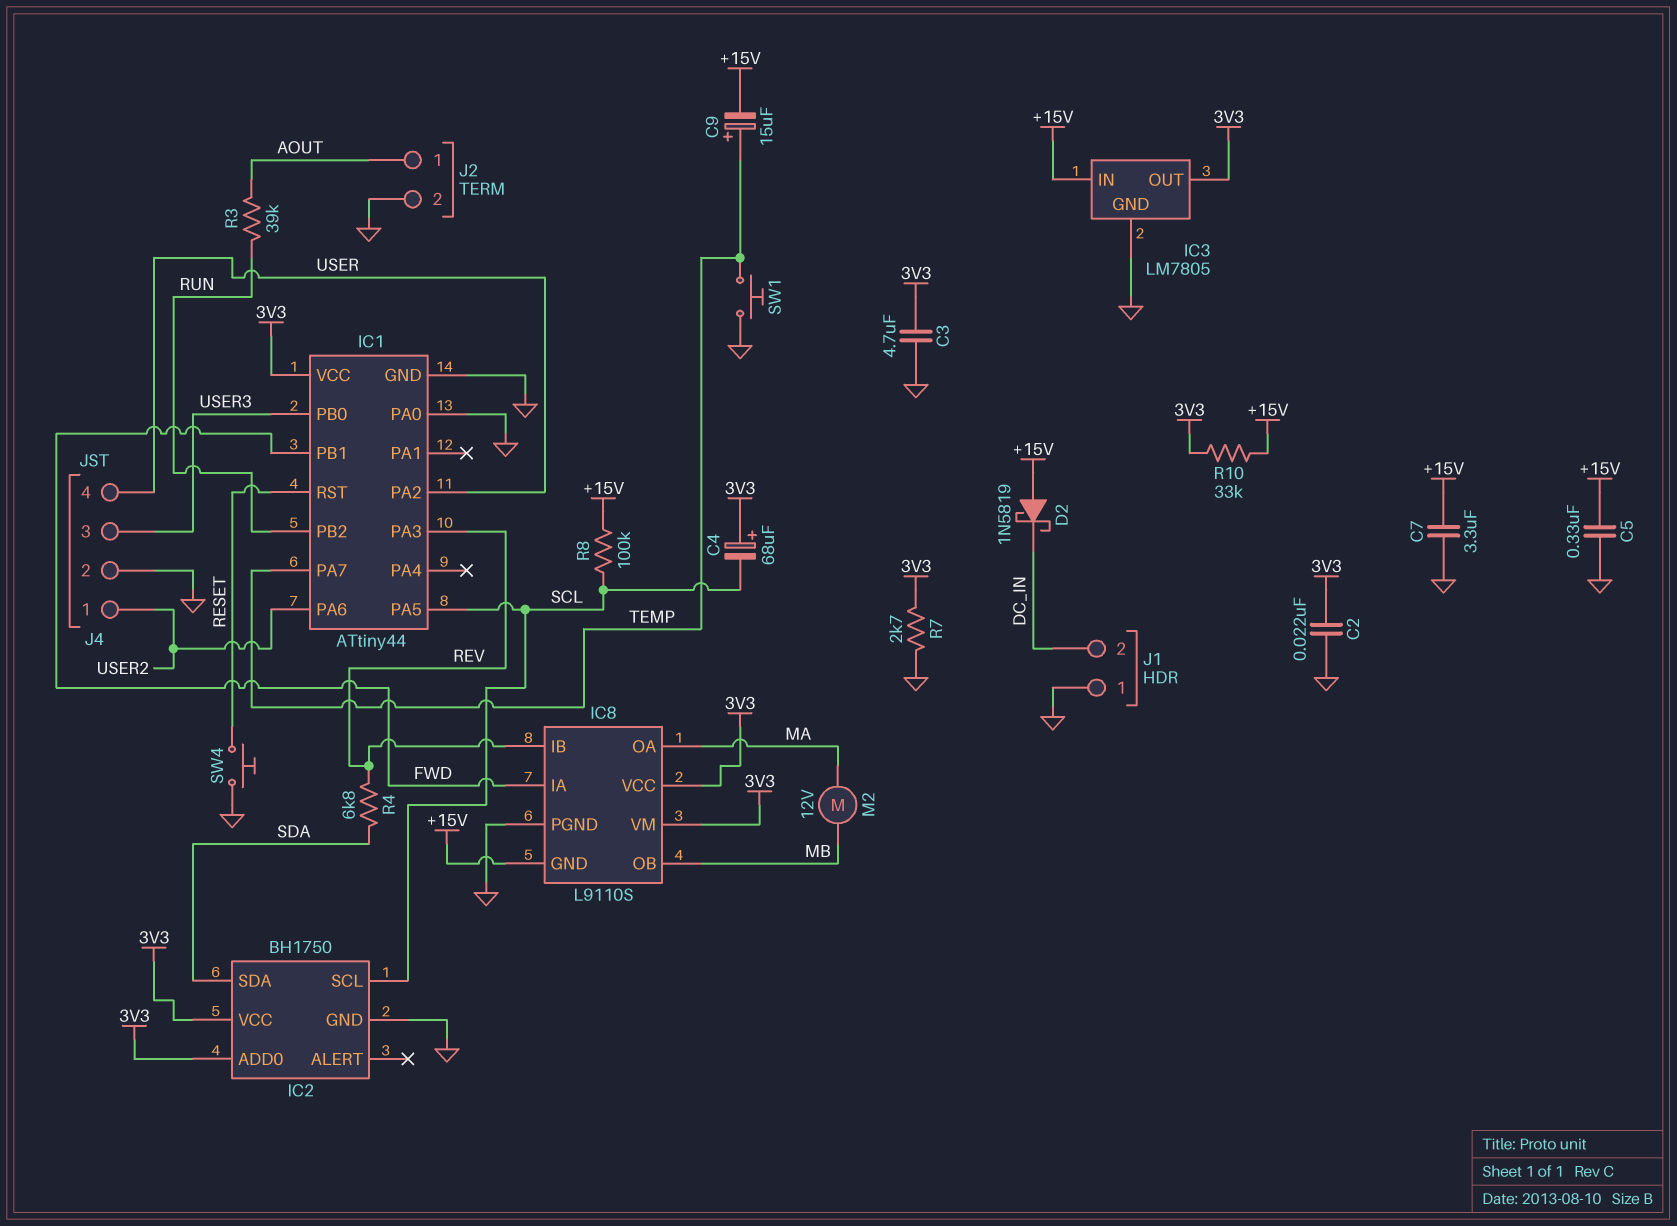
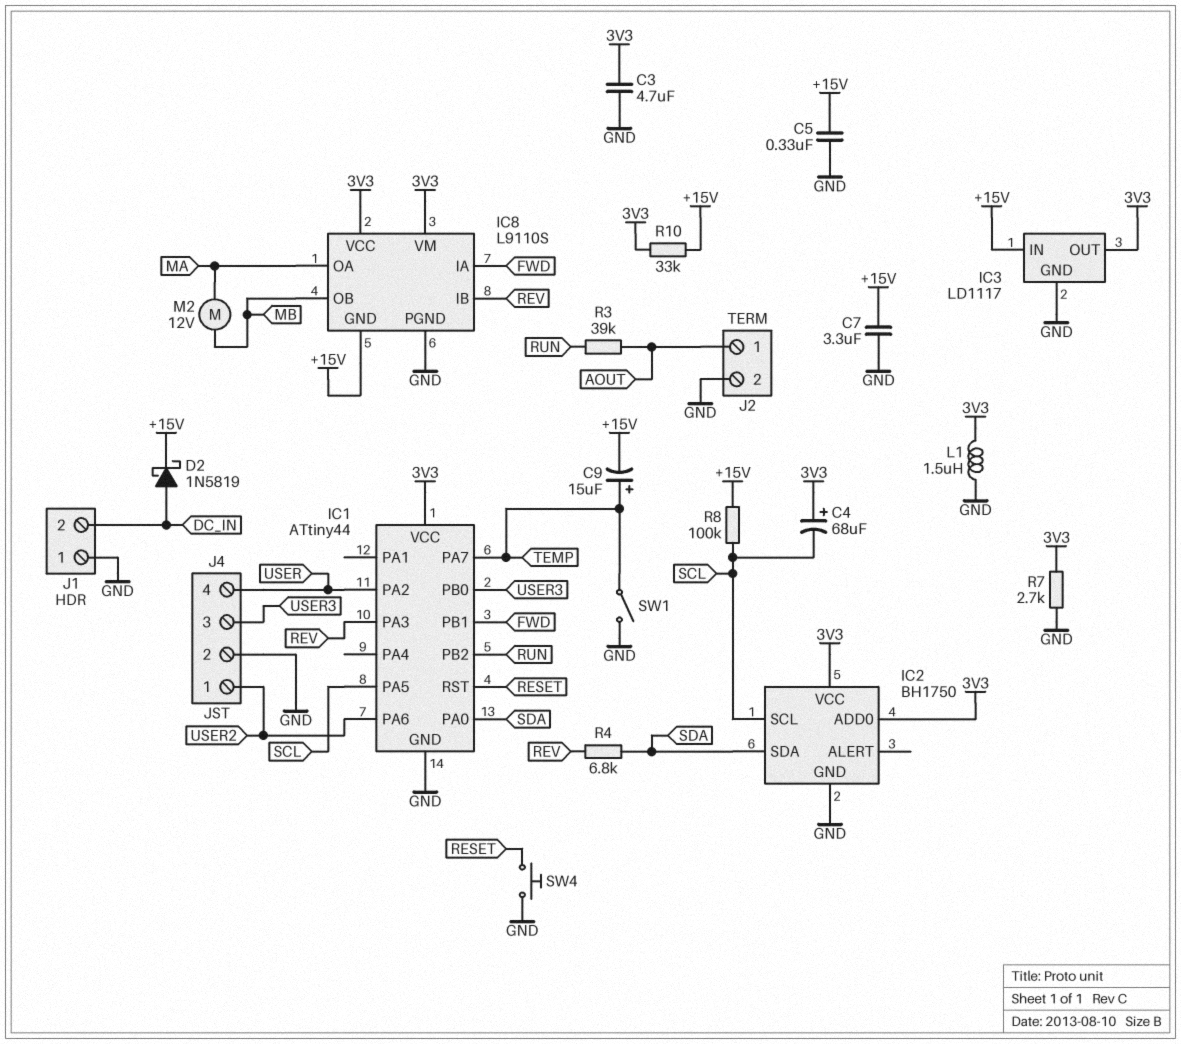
C2: 22nF (3V3, GND) -> none
D2: schottky 1N5819 (A +15V, K DC_IN) -> schottky 1N5819 (A DC_IN, K +15V)
IC1 pin PA0: GND -> SDA
IC3: LM7805 -> LD1117
L1: none -> 1.5uH (3V3, GND)
SW1: button (GND, TEMP) -> switch (GND, TEMP)

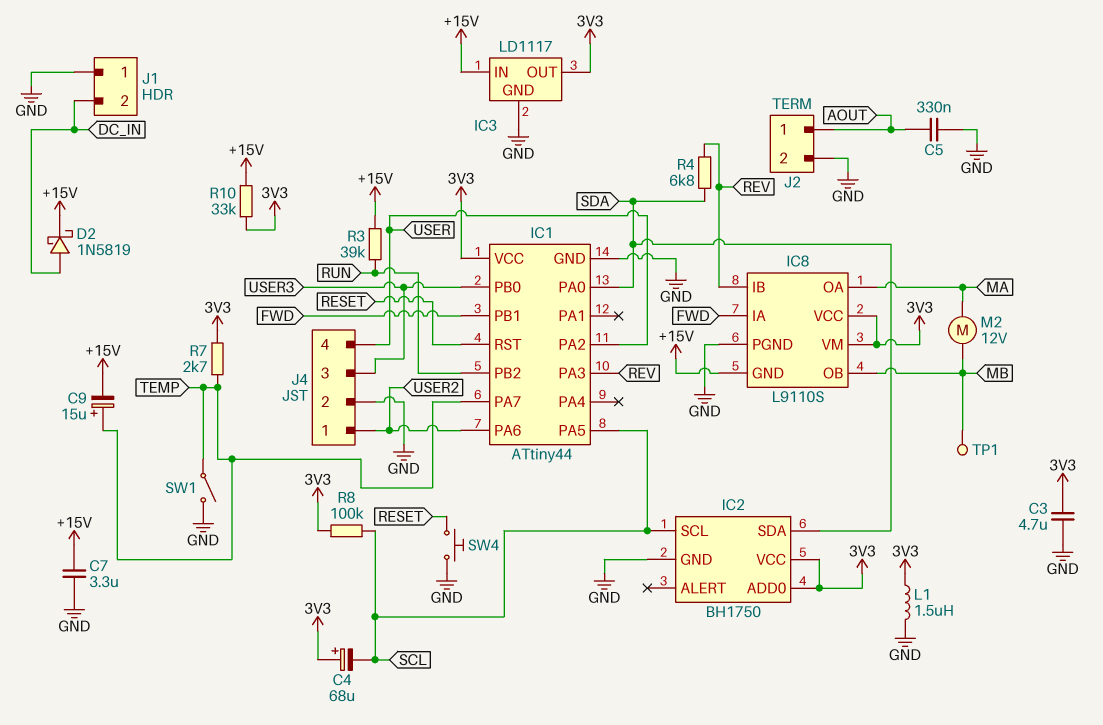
C5: 330nF (+15V, GND) -> 330nF (AOUT, GND)
R3: 39k (AOUT, RUN) -> 39k (+15V, RUN)
R7: 2.7k (3V3, GND) -> 2.7k (3V3, TEMP)
R8: 100k (+15V, SCL) -> 100k (3V3, SCL)
TP1: none -> test point (MB)

